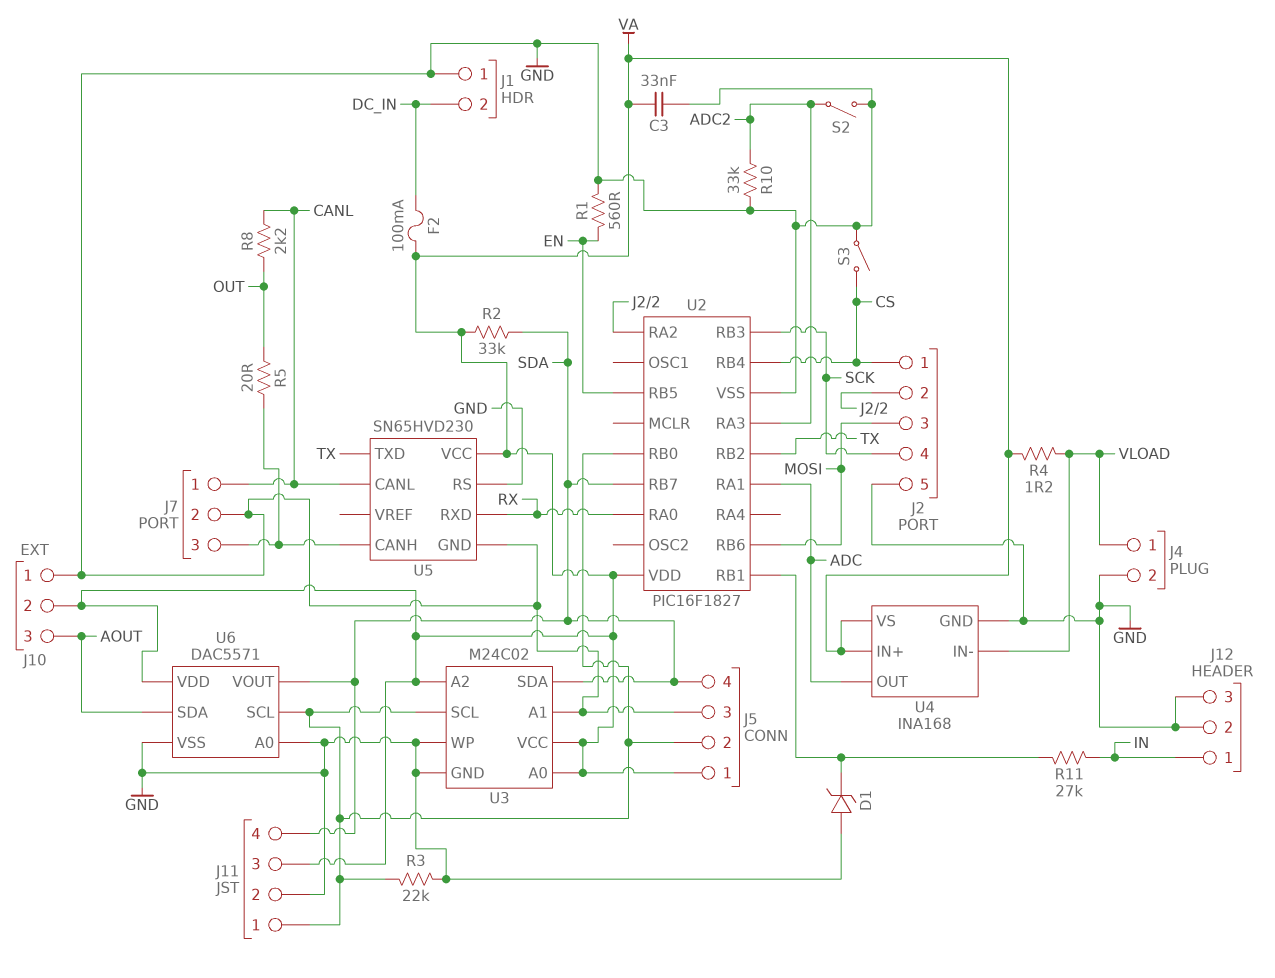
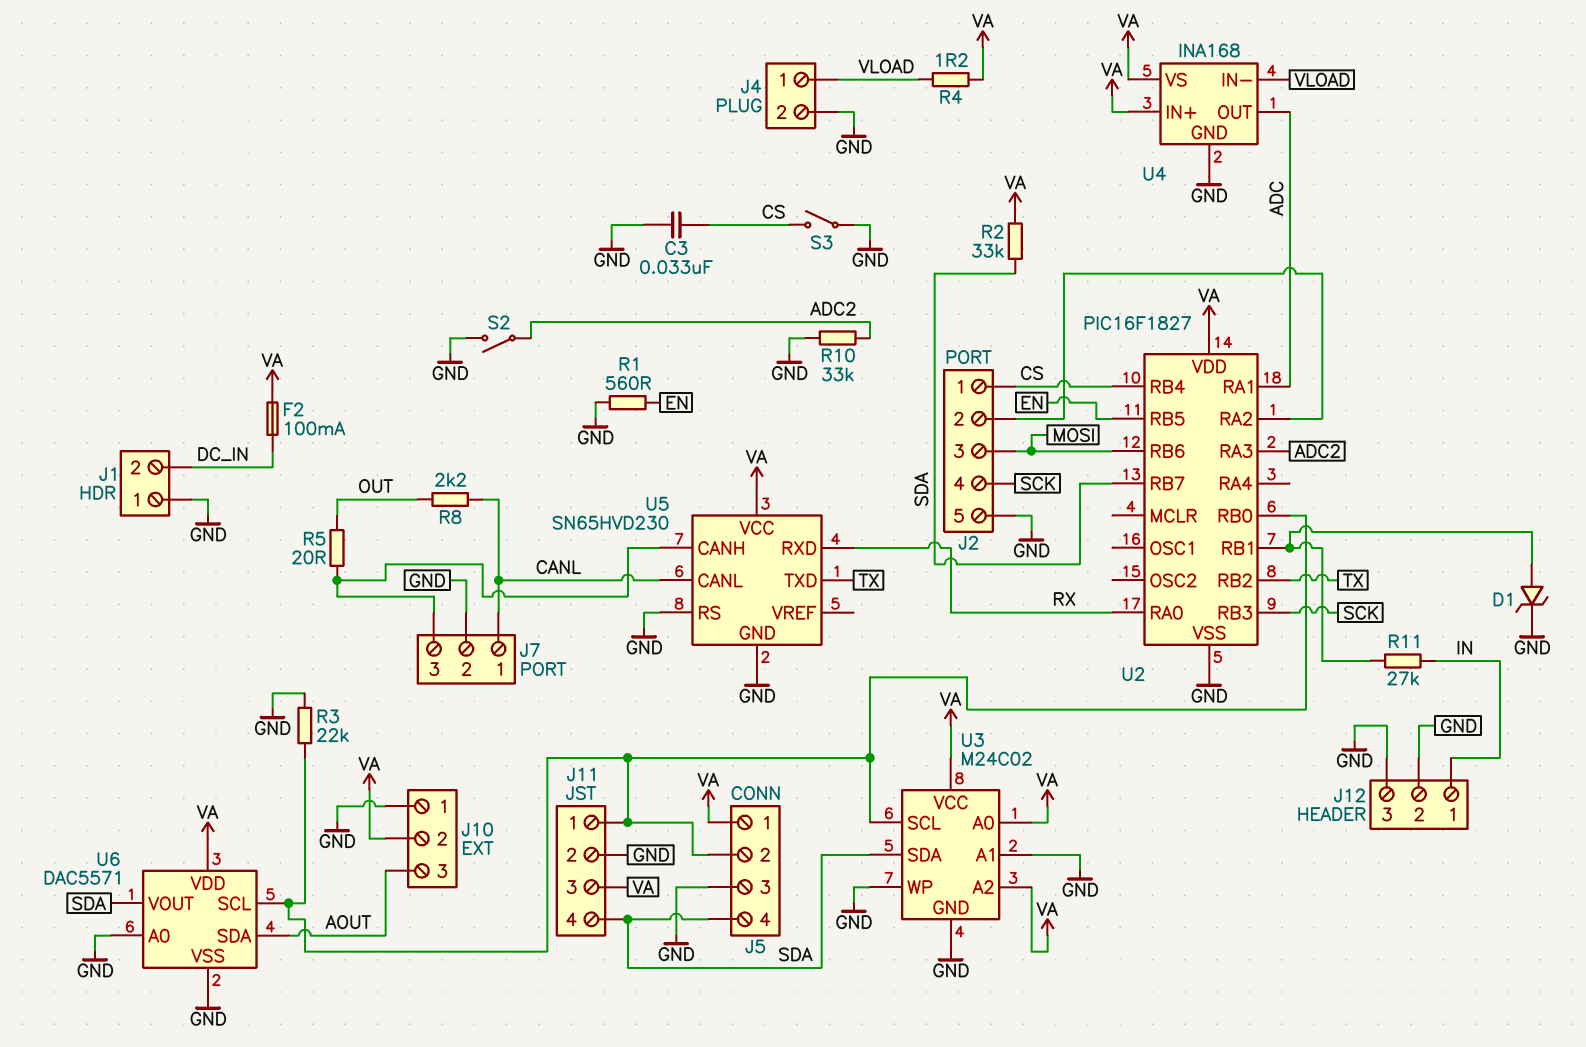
C3: 33nF (GND, VA) -> 33nF (CS, GND)
D1: zener (A GND, K U2/RB1) -> zener (A U2/RB1, K GND)

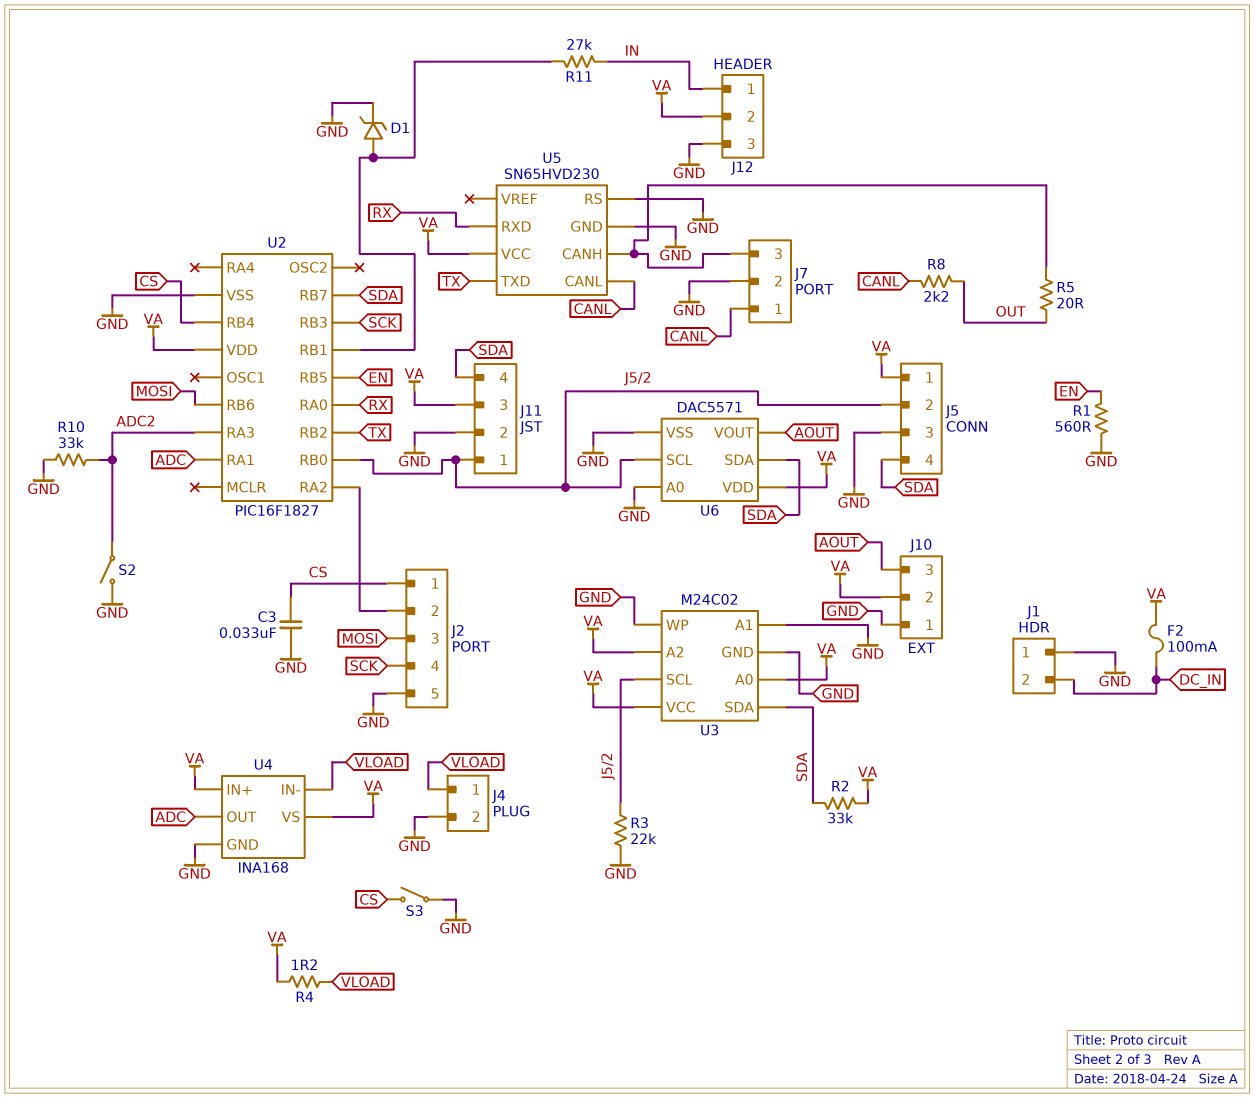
J12 pin 2: GND -> VA
U6 pin SDA: AOUT -> SDA
U6 pin VOUT: SDA -> AOUT

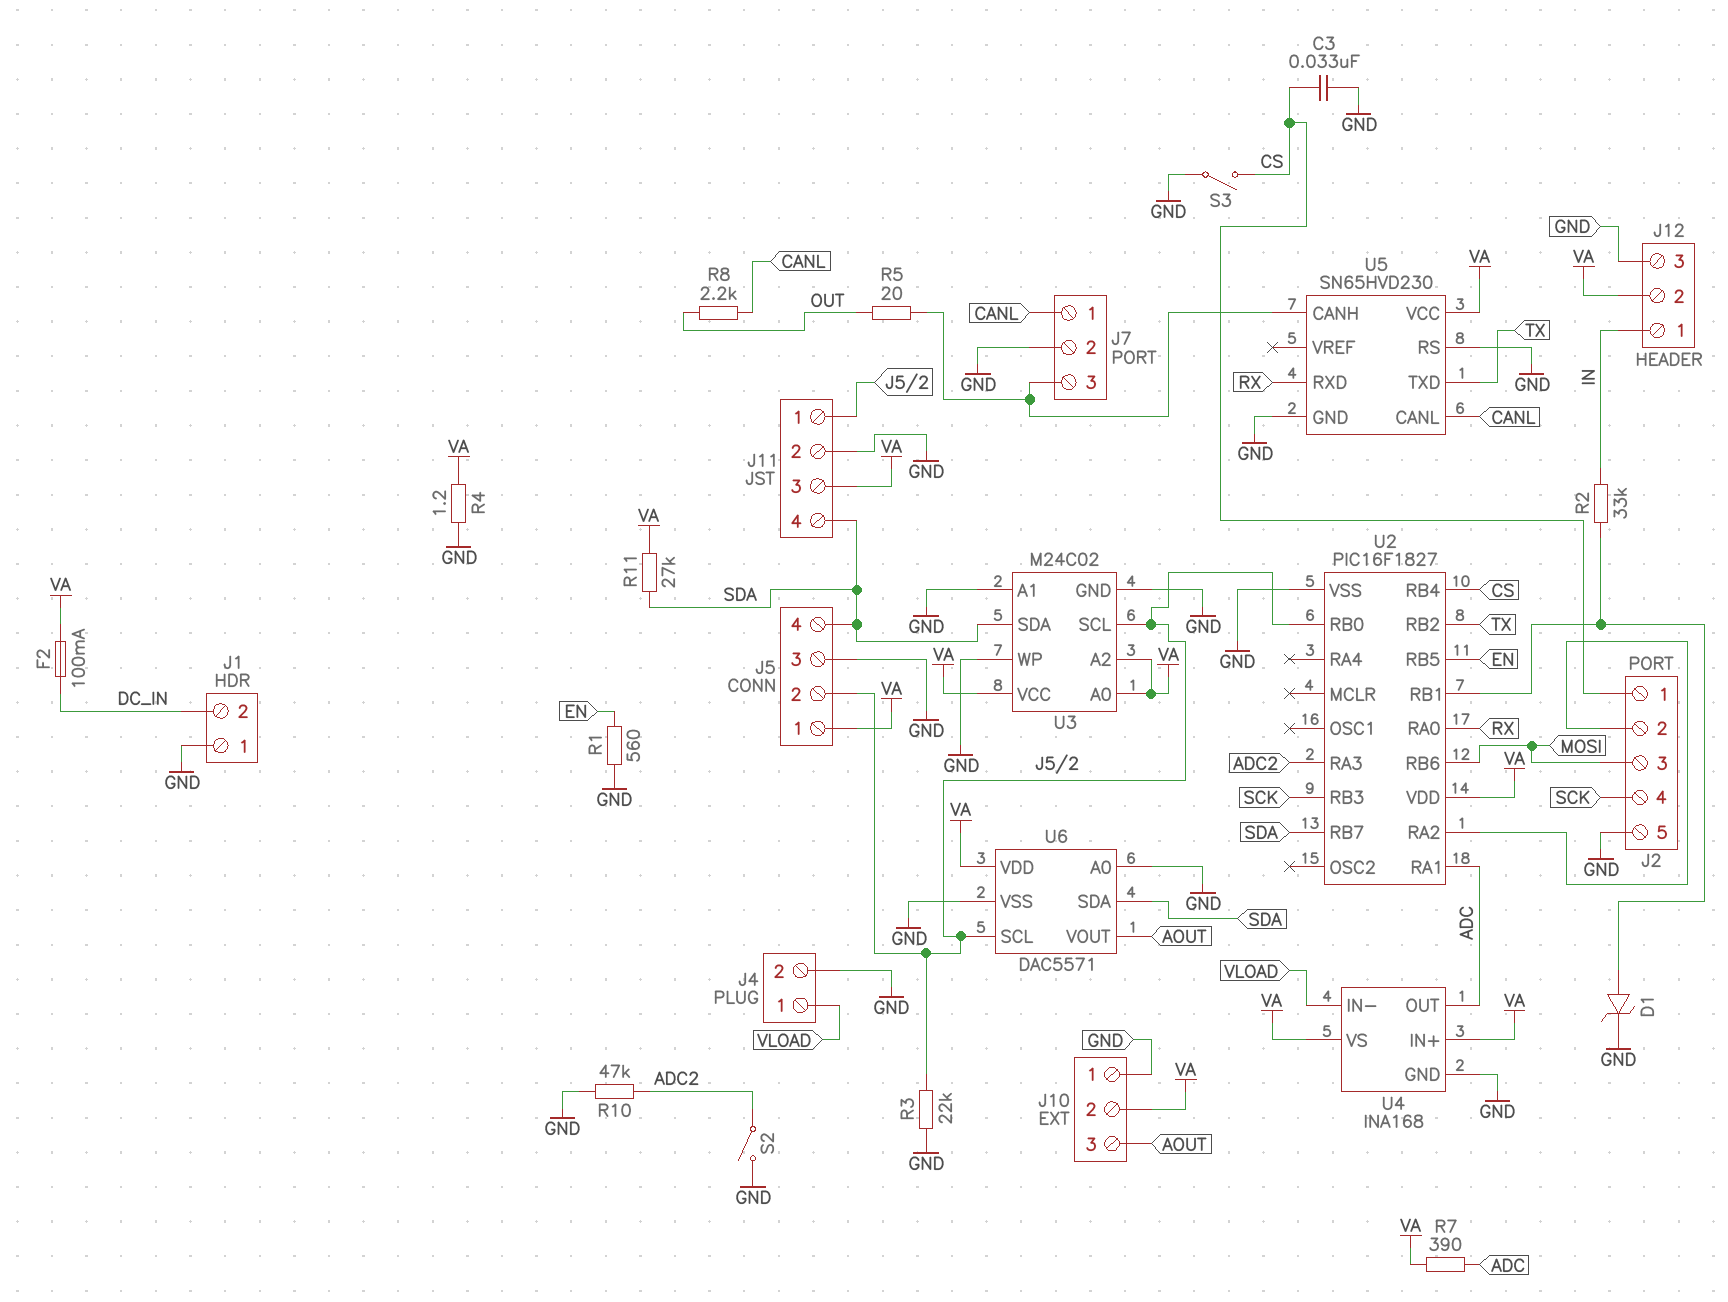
R2: 33k (SDA, VA) -> 33k (IN, U2/RB1)
R4: 1.2 (VA, VLOAD) -> 1.2 (GND, VA)
R7: none -> 390 (ADC, VA)
R10: 33k (ADC2, GND) -> 47k (ADC2, GND)
R11: 27k (IN, U2/RB1) -> 27k (SDA, VA)

